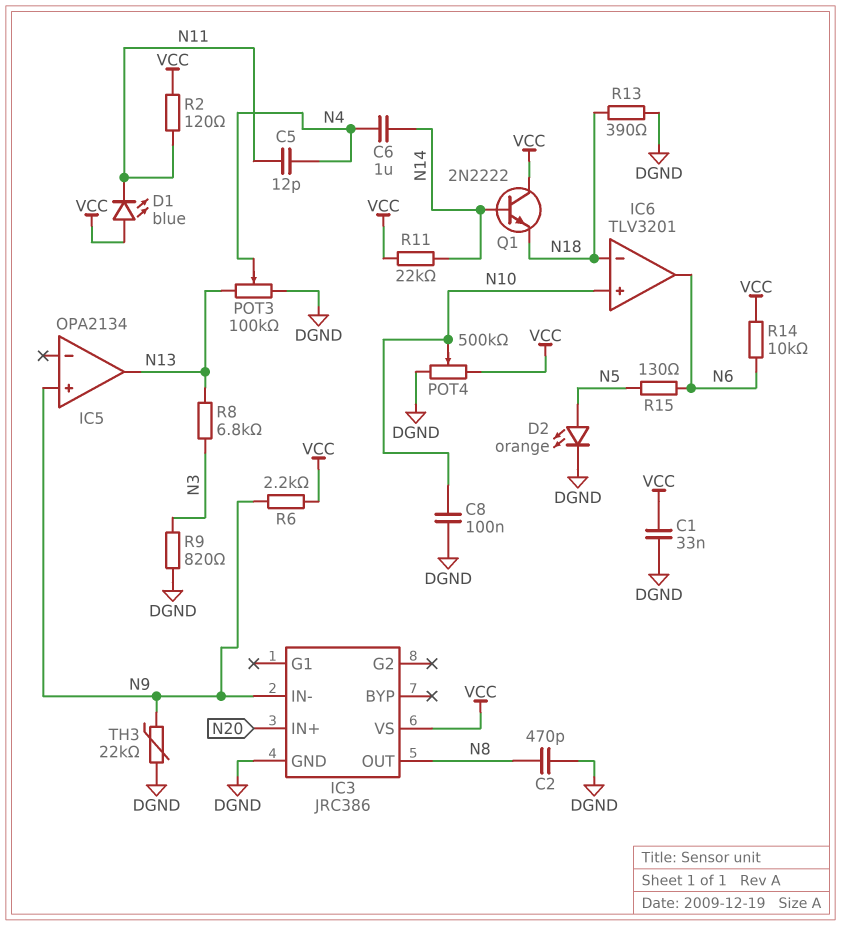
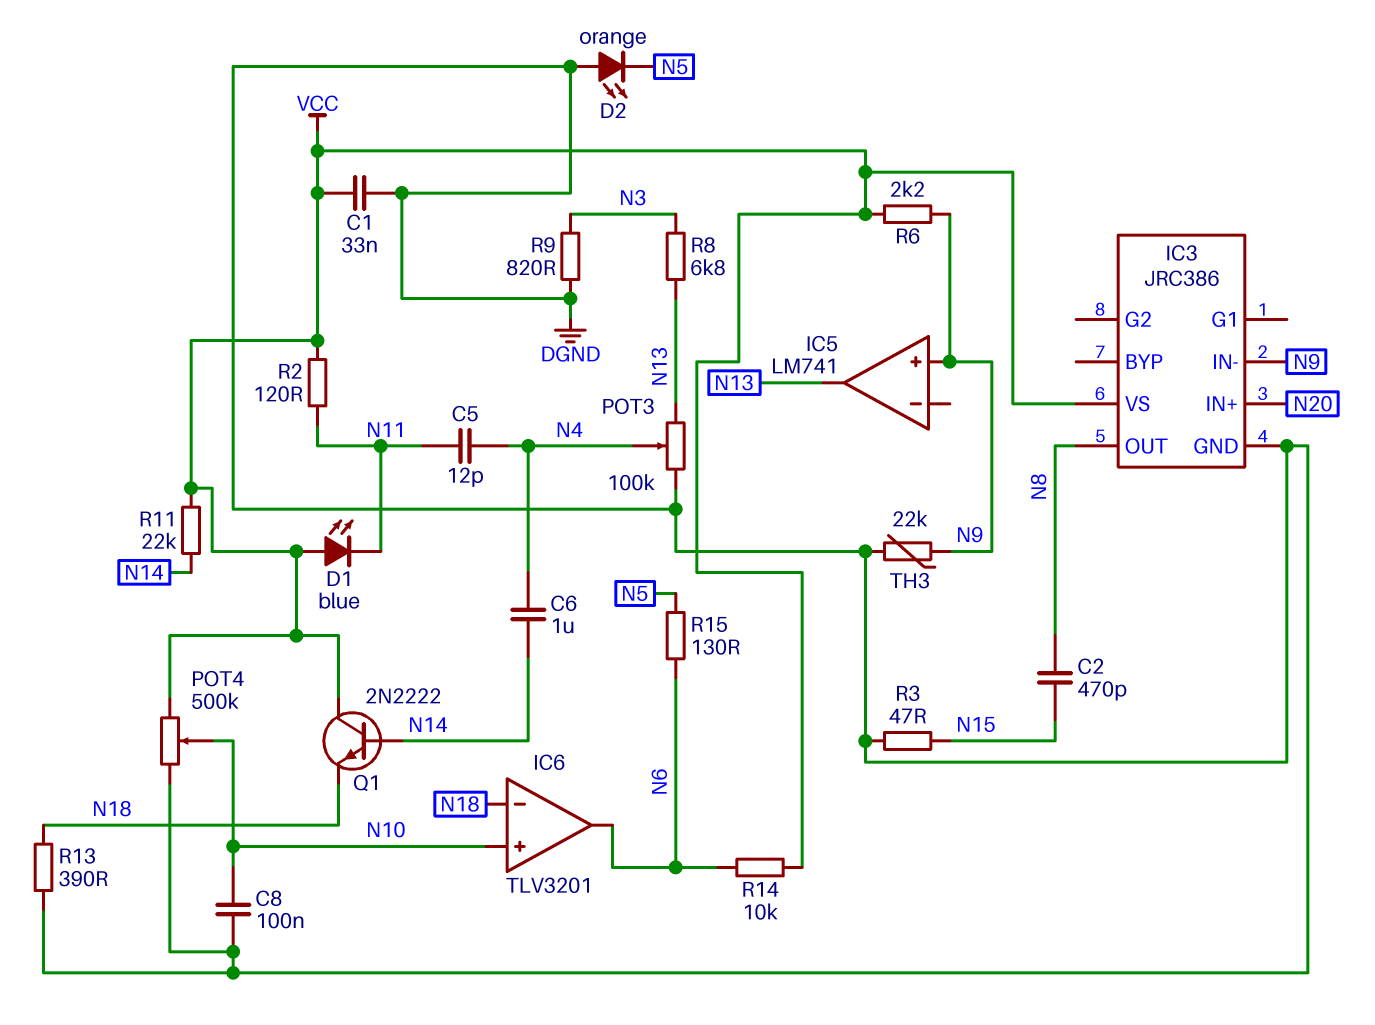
C2: 470pF (DGND, N8) -> 470pF (N8, N15)
D2: LED orange (A N5, K DGND) -> LED orange (A DGND, K N5)
IC5: OPA2134 -> LM741
R3: none -> 47 (DGND, N15)

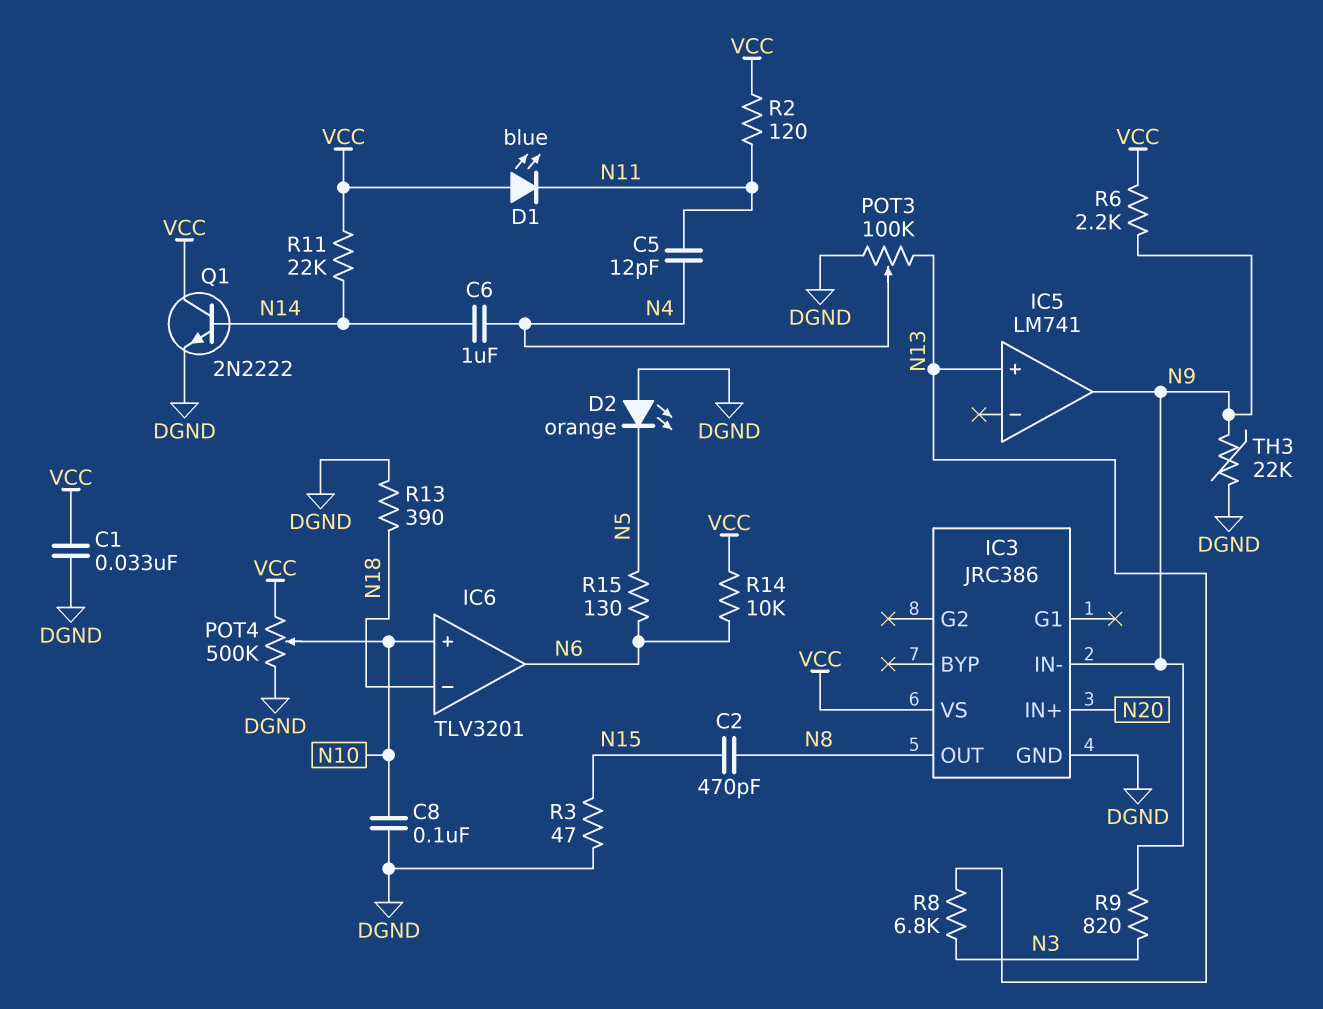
IC5 pin in+: N9 -> N13
IC5 pin out: N13 -> N9
Q1: NPN 2N2222 (B N14, C VCC, E N18) -> NPN 2N2222 (B N14, C VCC, E DGND)
R9: 820 (DGND, N3) -> 820 (N3, N9)

